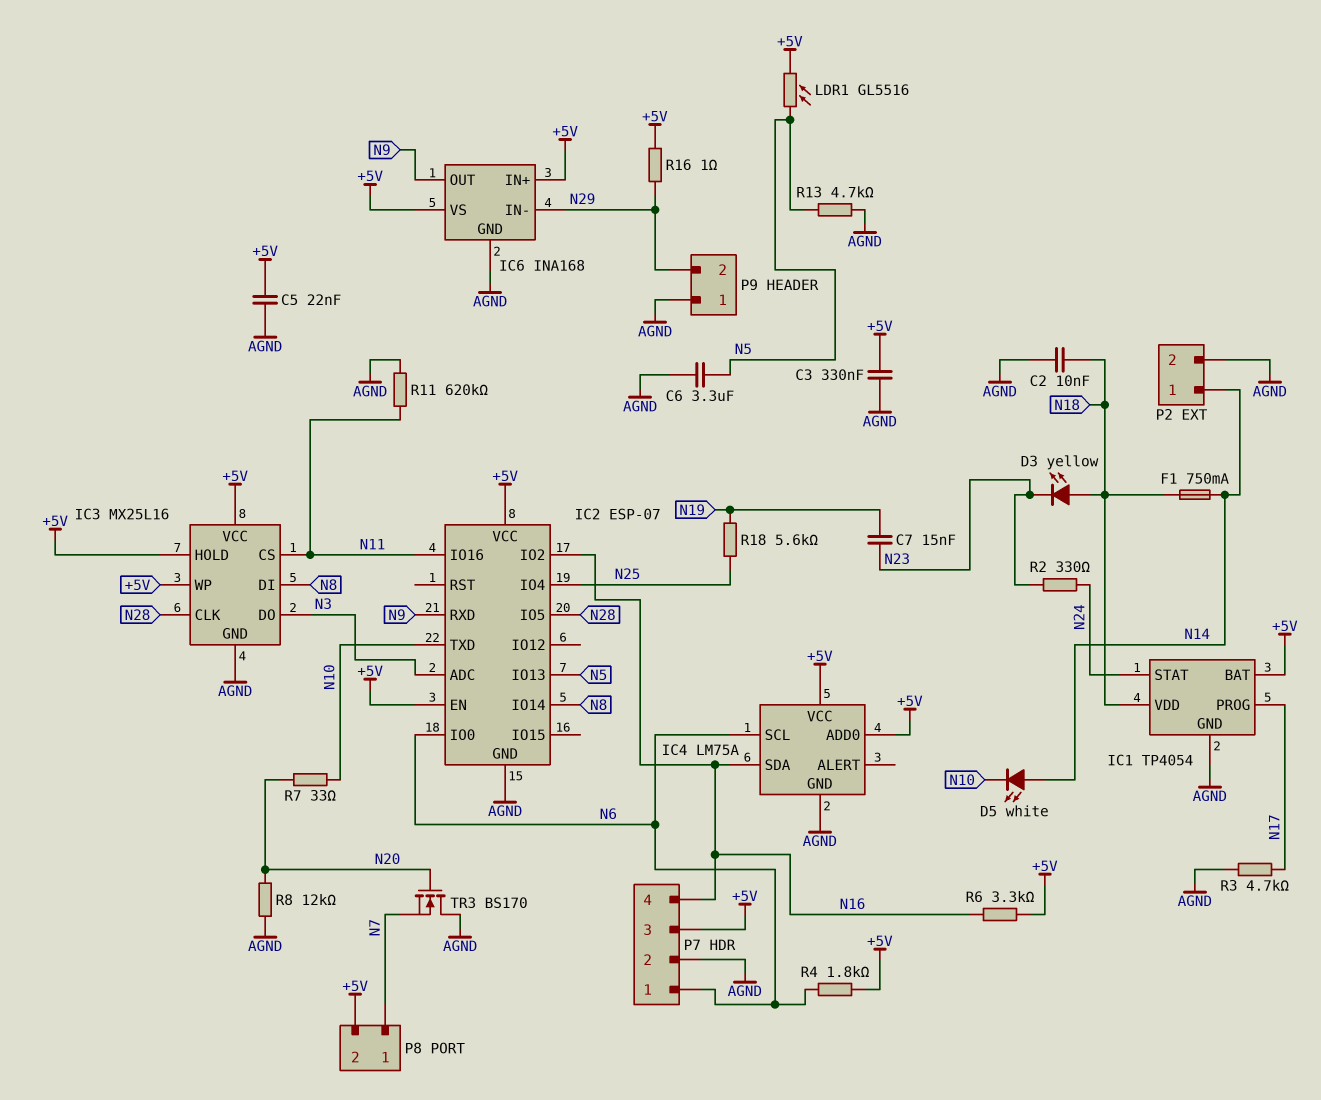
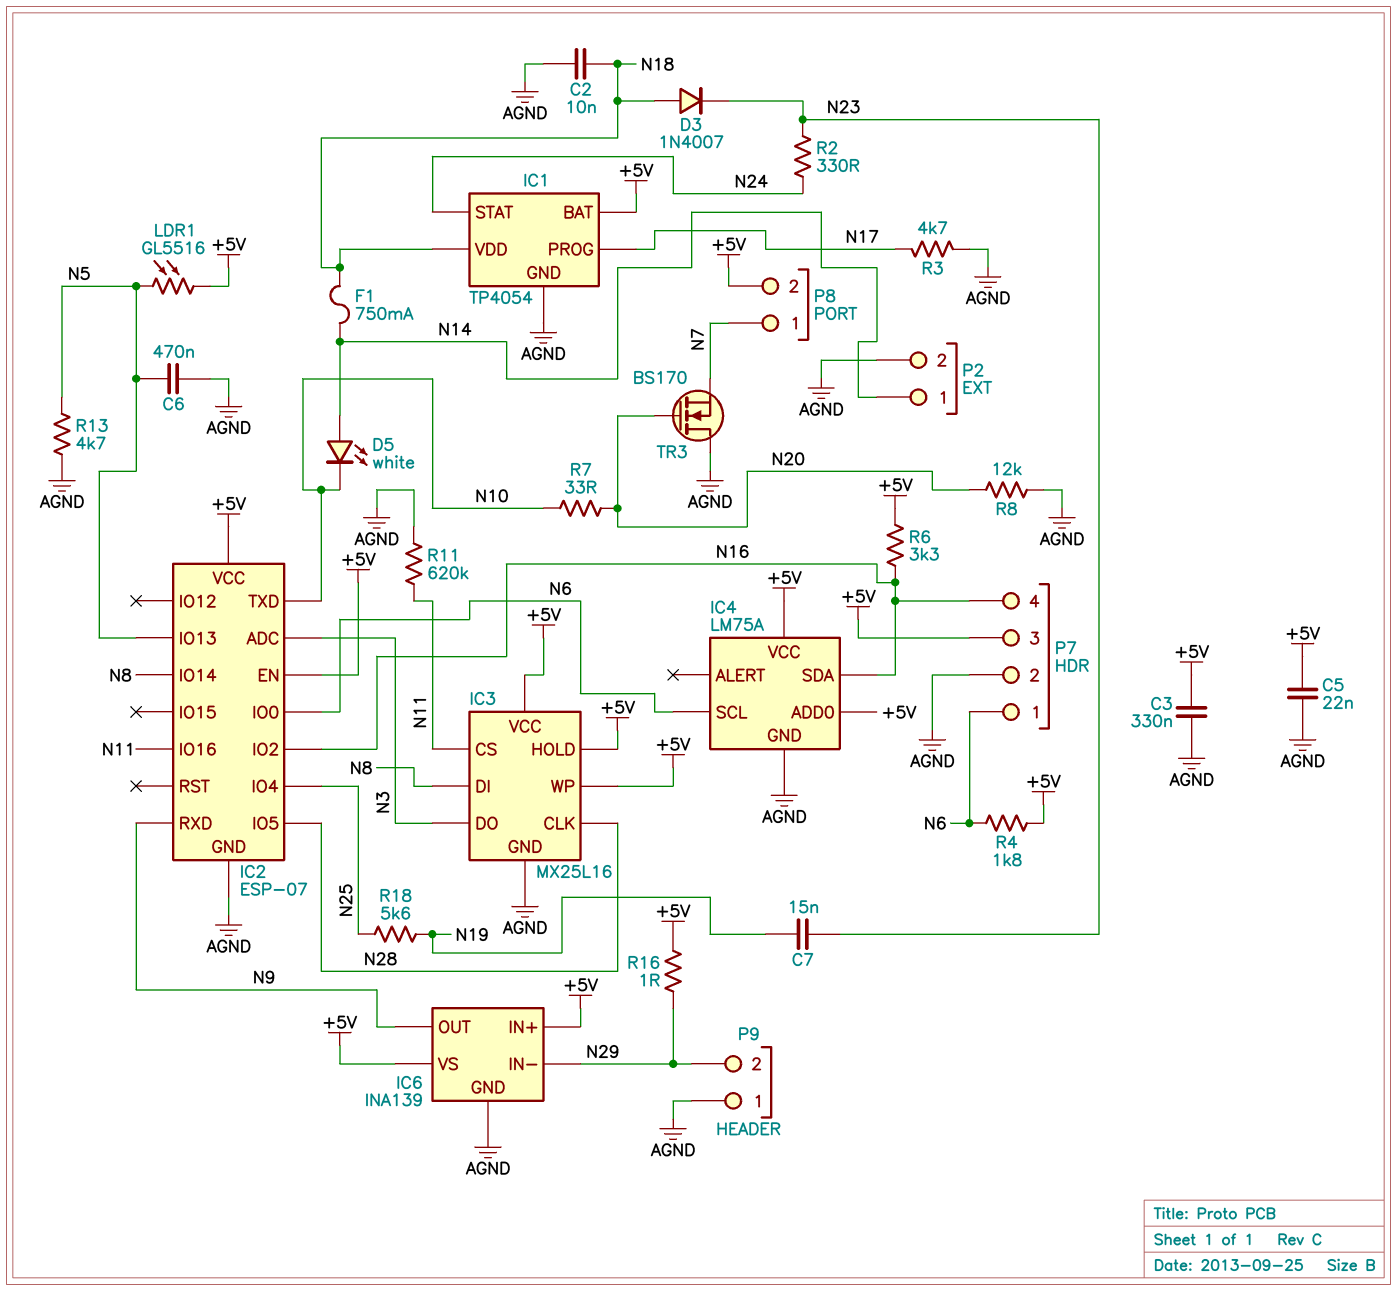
C6: 3.3uF (AGND, N5) -> 470nF (AGND, N5)
D3: LED yellow (A N18, K N23) -> diode 1N4007 (A N18, K N23)
IC6: INA168 -> INA139

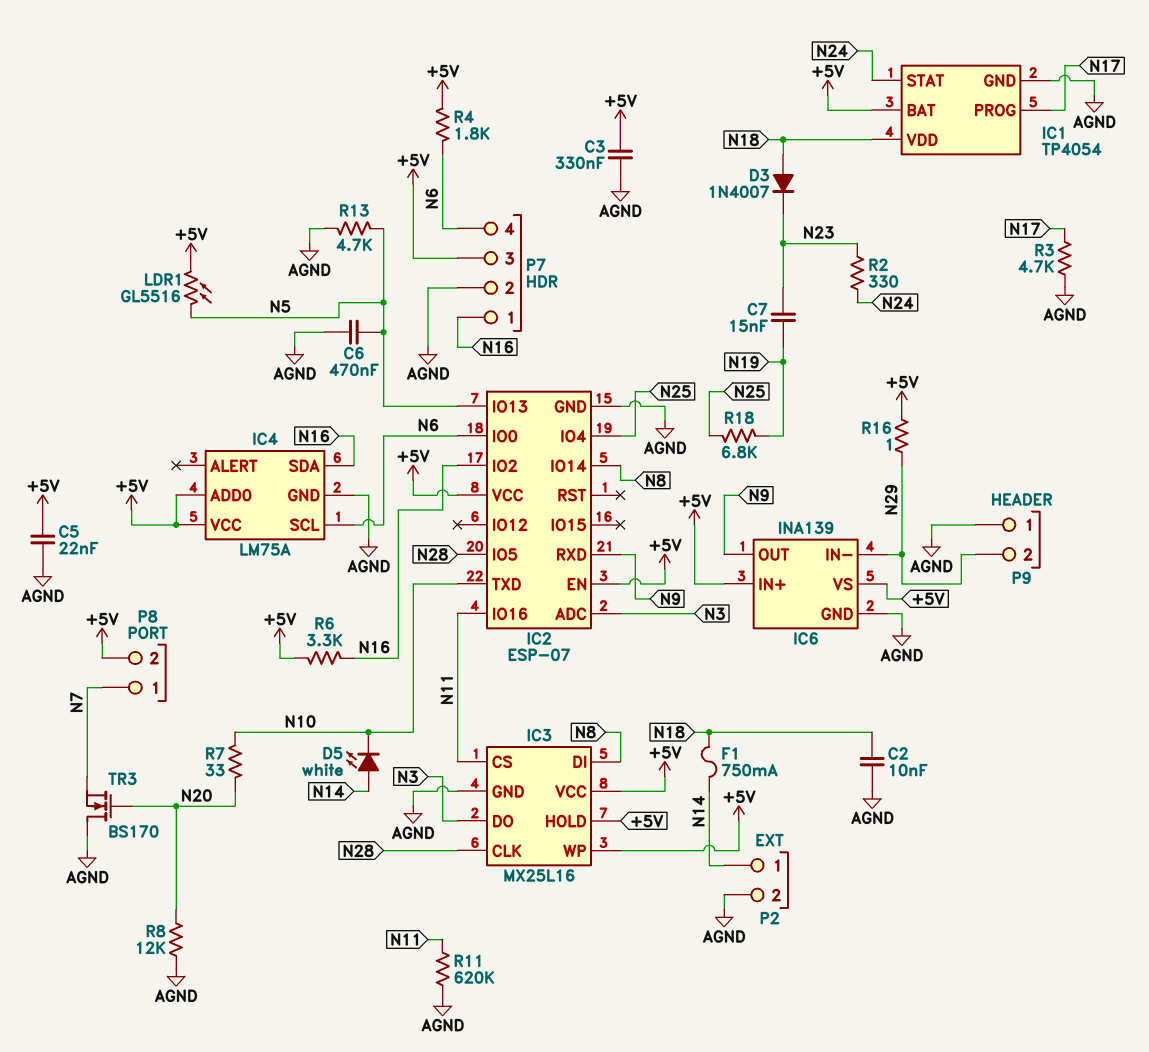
P7 pin 1: N6 -> N16
P7 pin 4: N16 -> N6
R18: 5.6k (N19, N25) -> 6.8k (N19, N25)

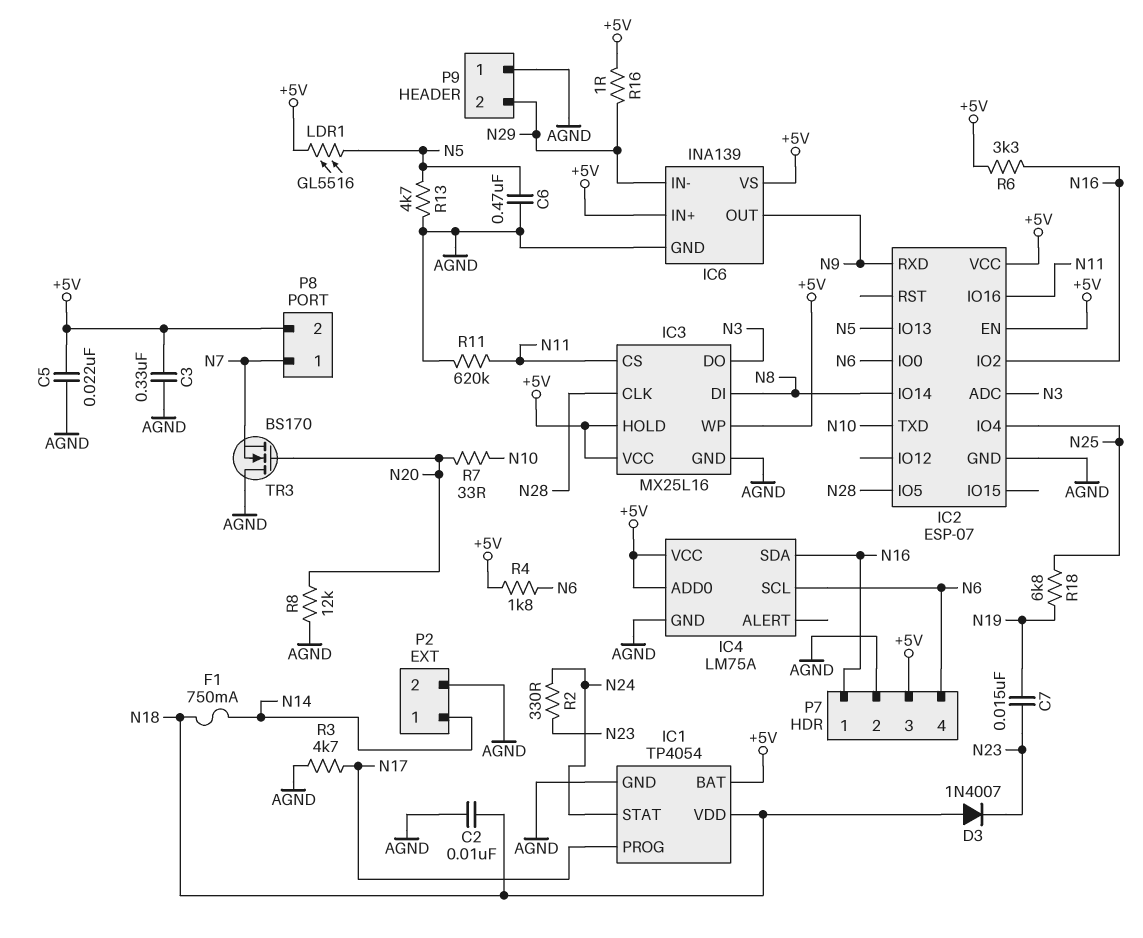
D5: LED white (A N14, K N10) -> none

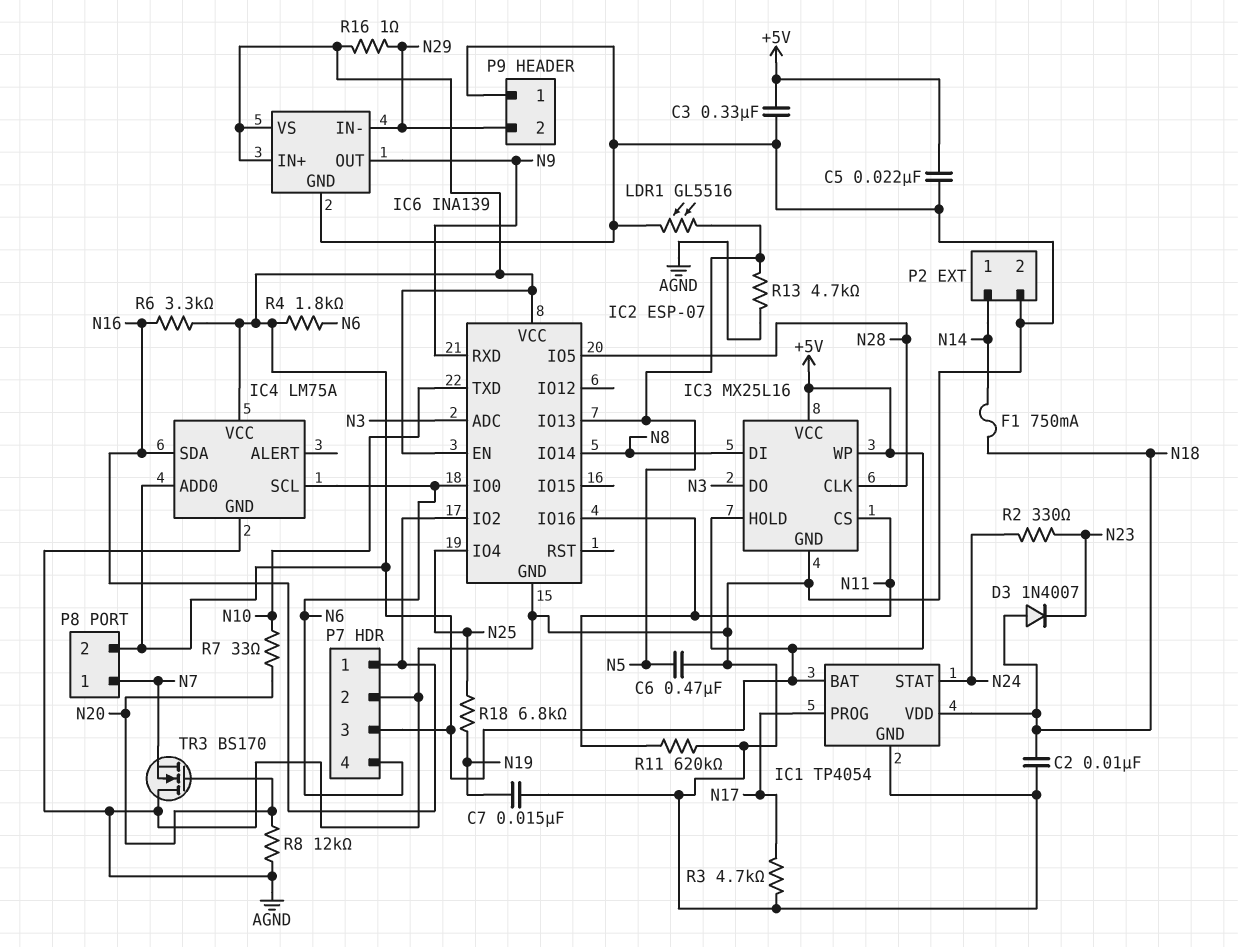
C7: 15nF (N19, N23) -> 15nF (AGND, N19)
LDR1: GL5516 (+5V, N5) -> GL5516 (AGND, N5)

